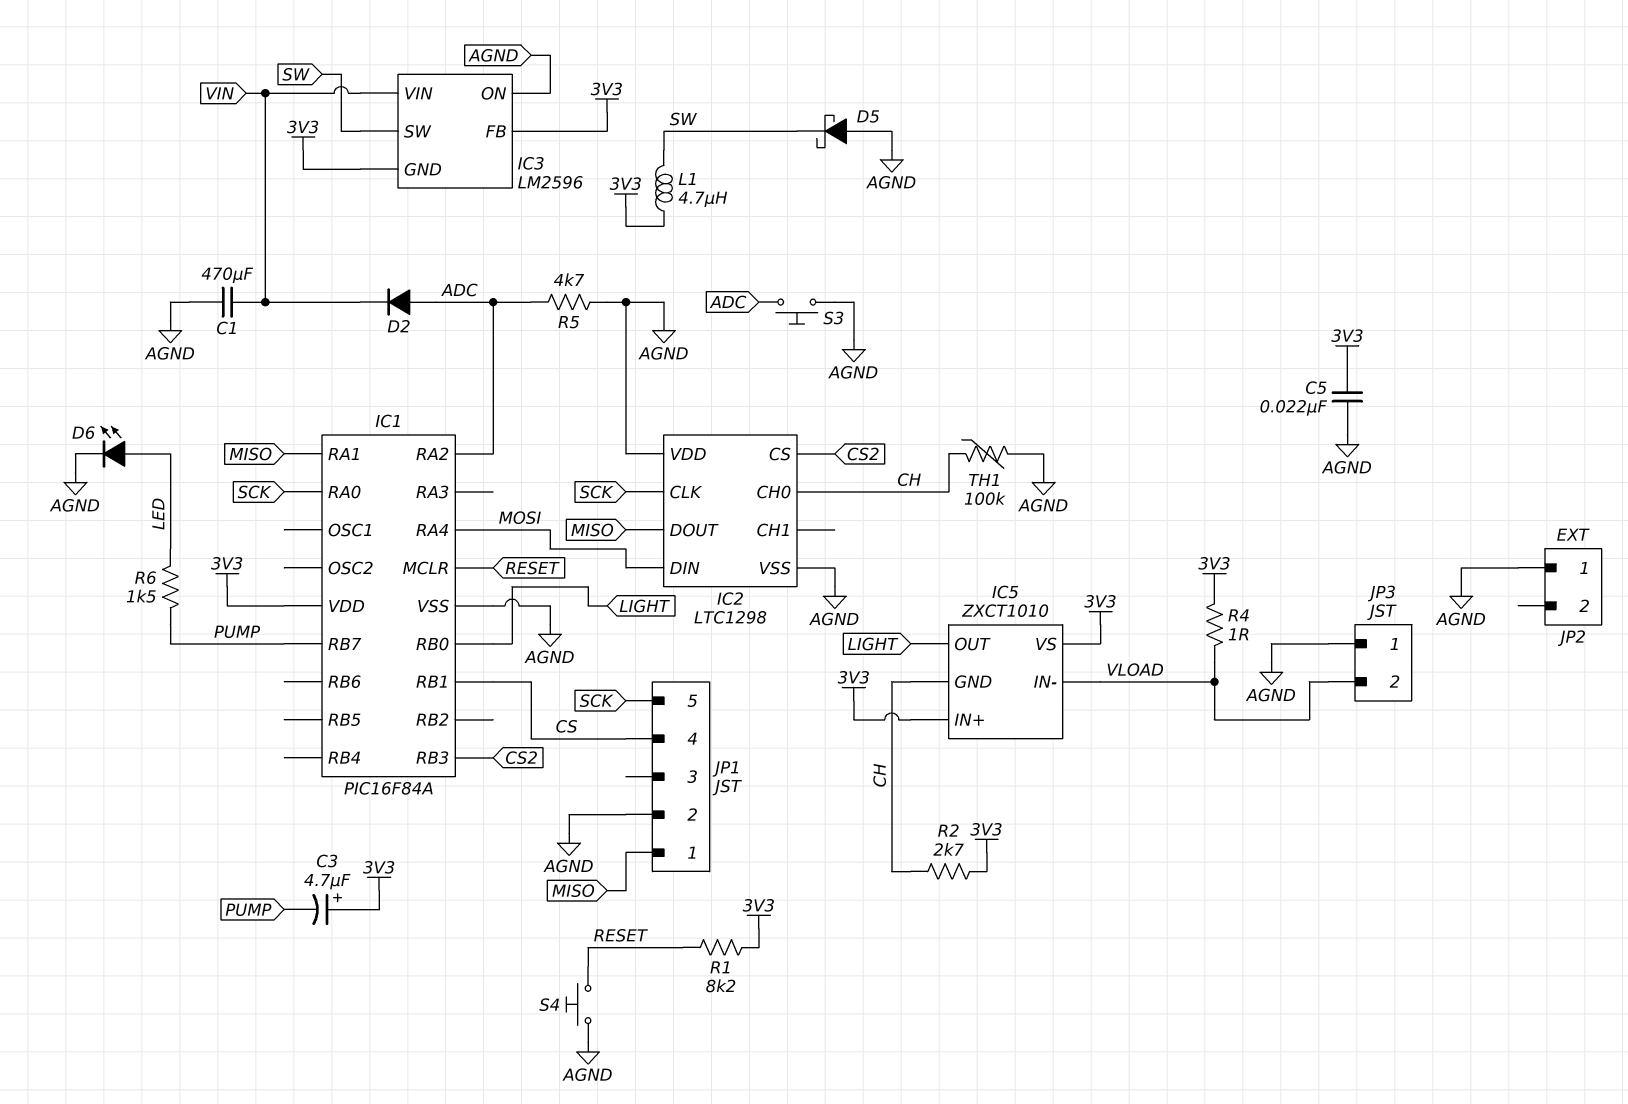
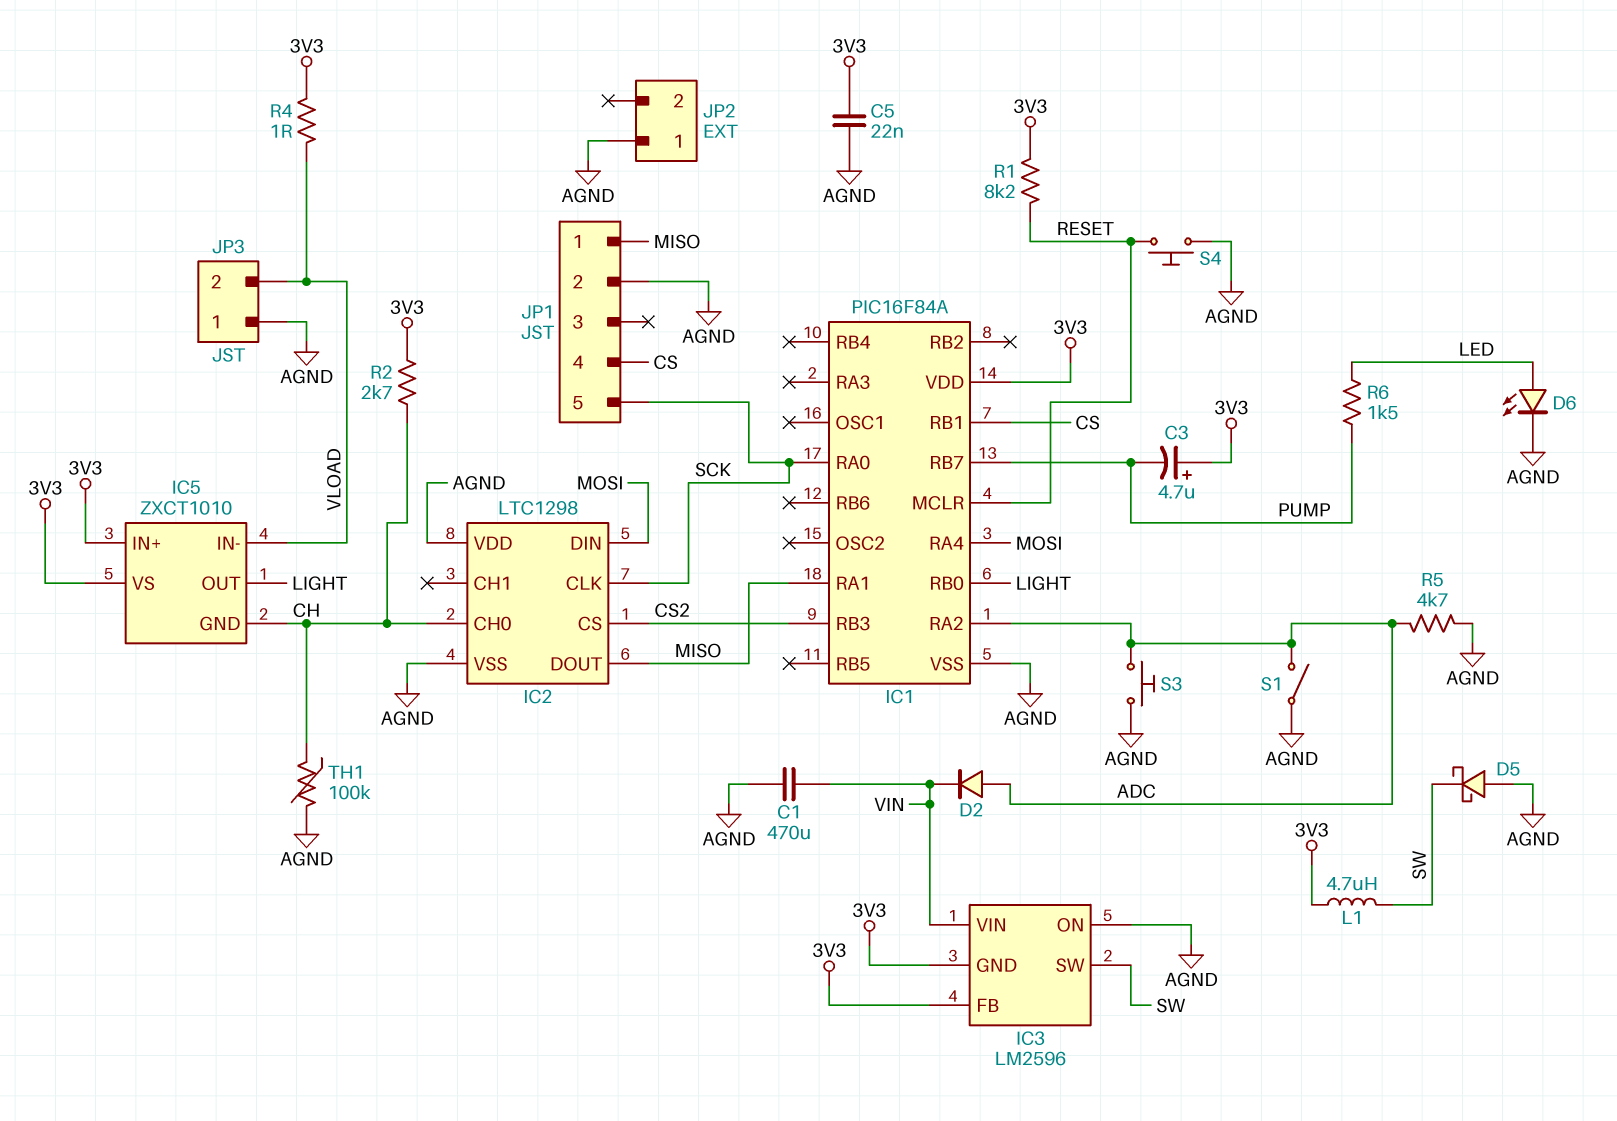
S1: none -> switch (ADC, AGND)

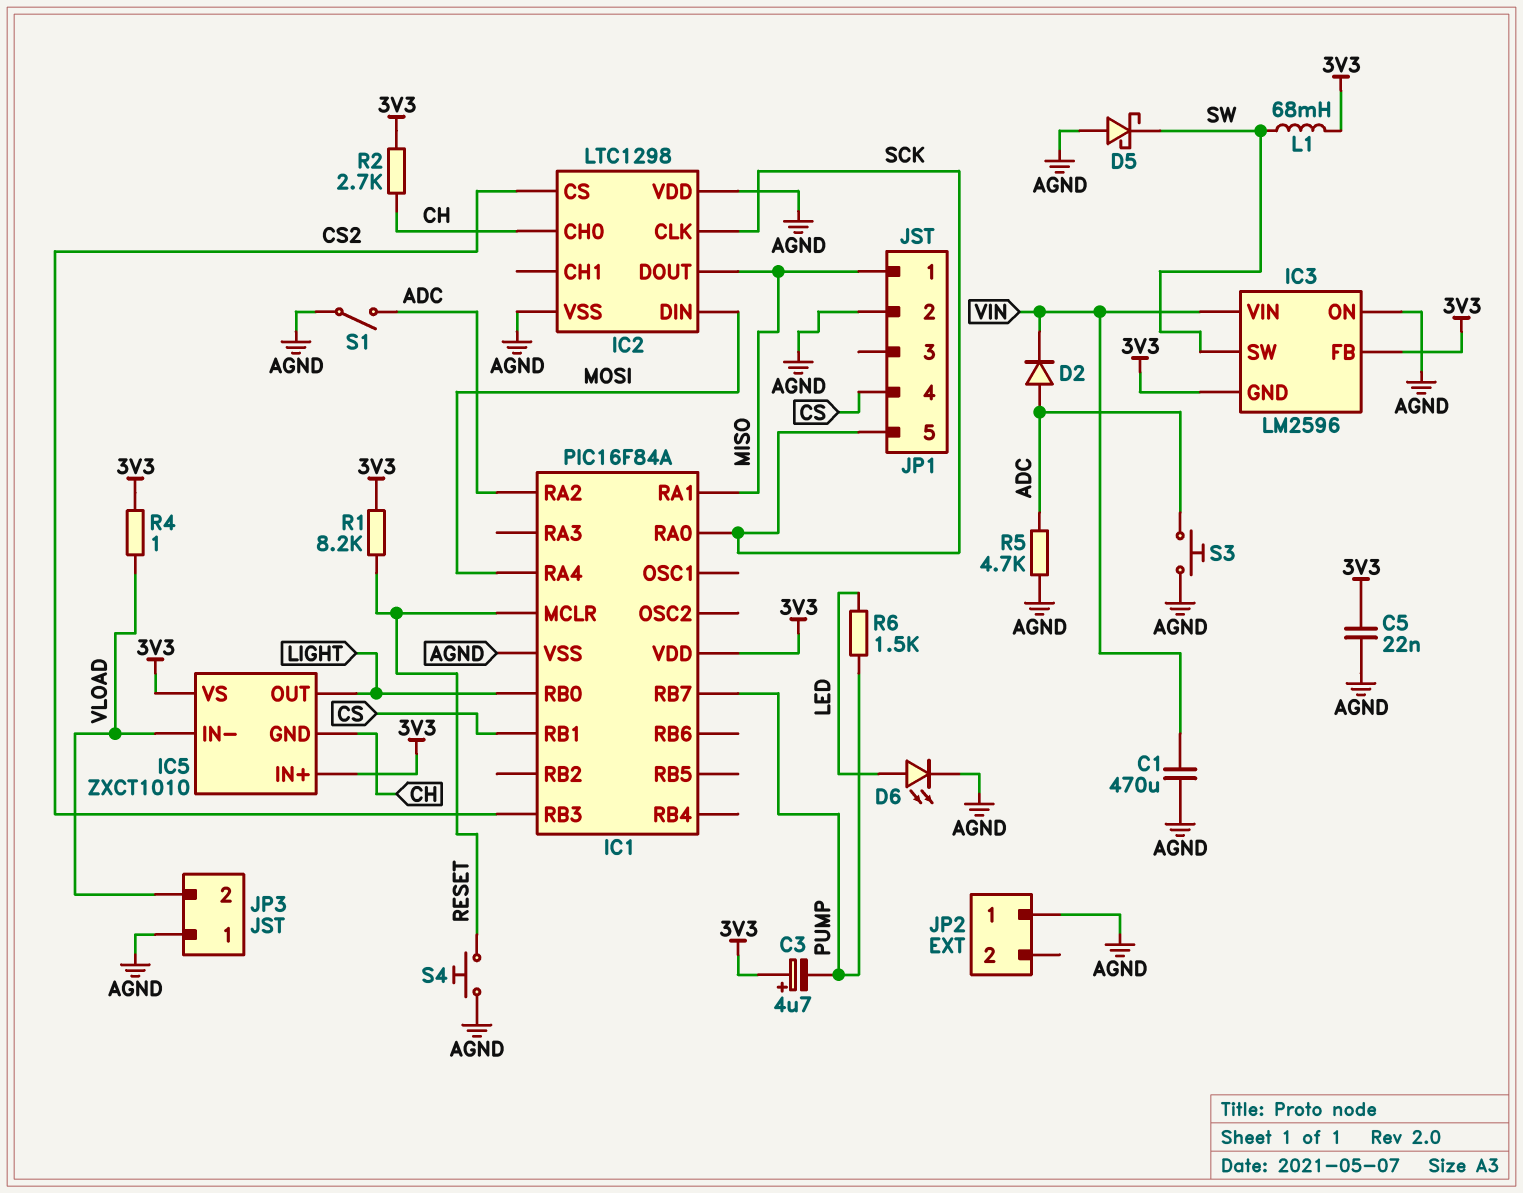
L1: 4.7uH (3V3, SW) -> 68mH (3V3, SW)
TH1: 100k (AGND, CH) -> none

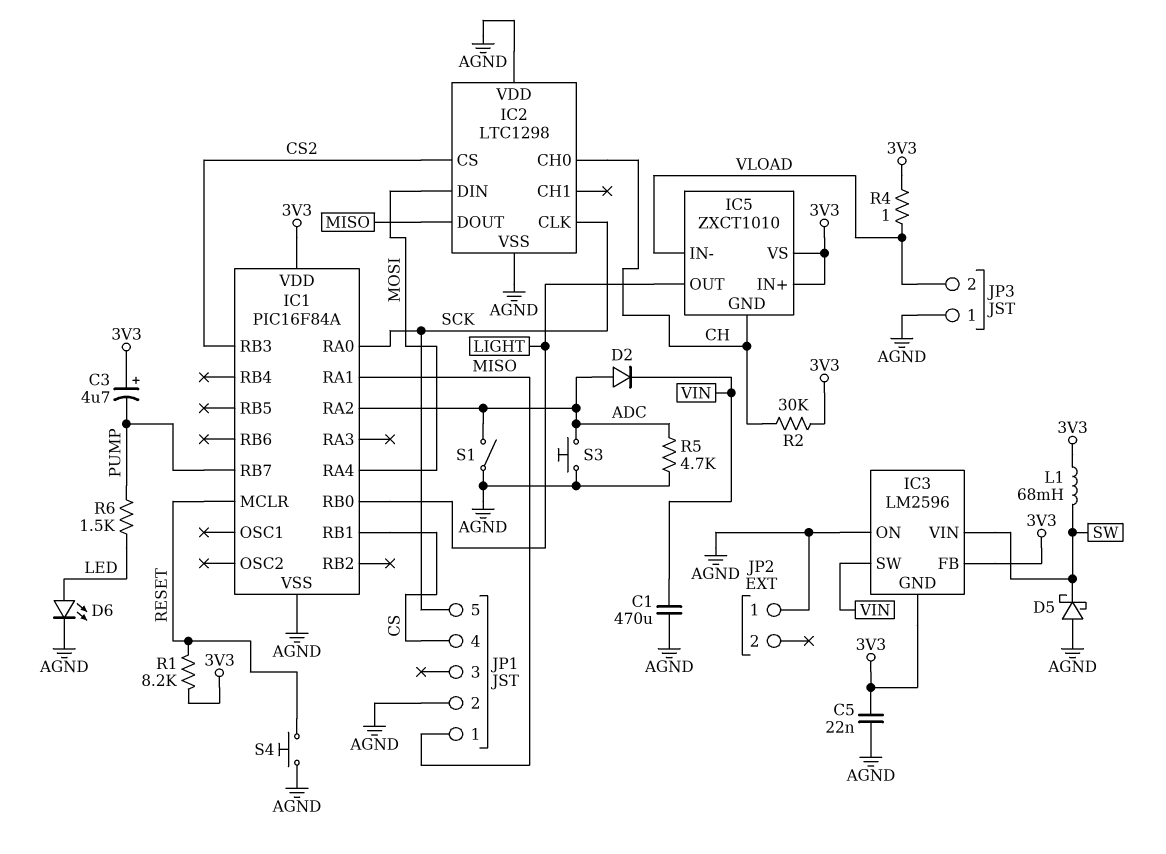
IC3 pin SW: SW -> VIN
IC3 pin VIN: VIN -> SW
R2: 2.7k (3V3, CH) -> 30k (3V3, CH)

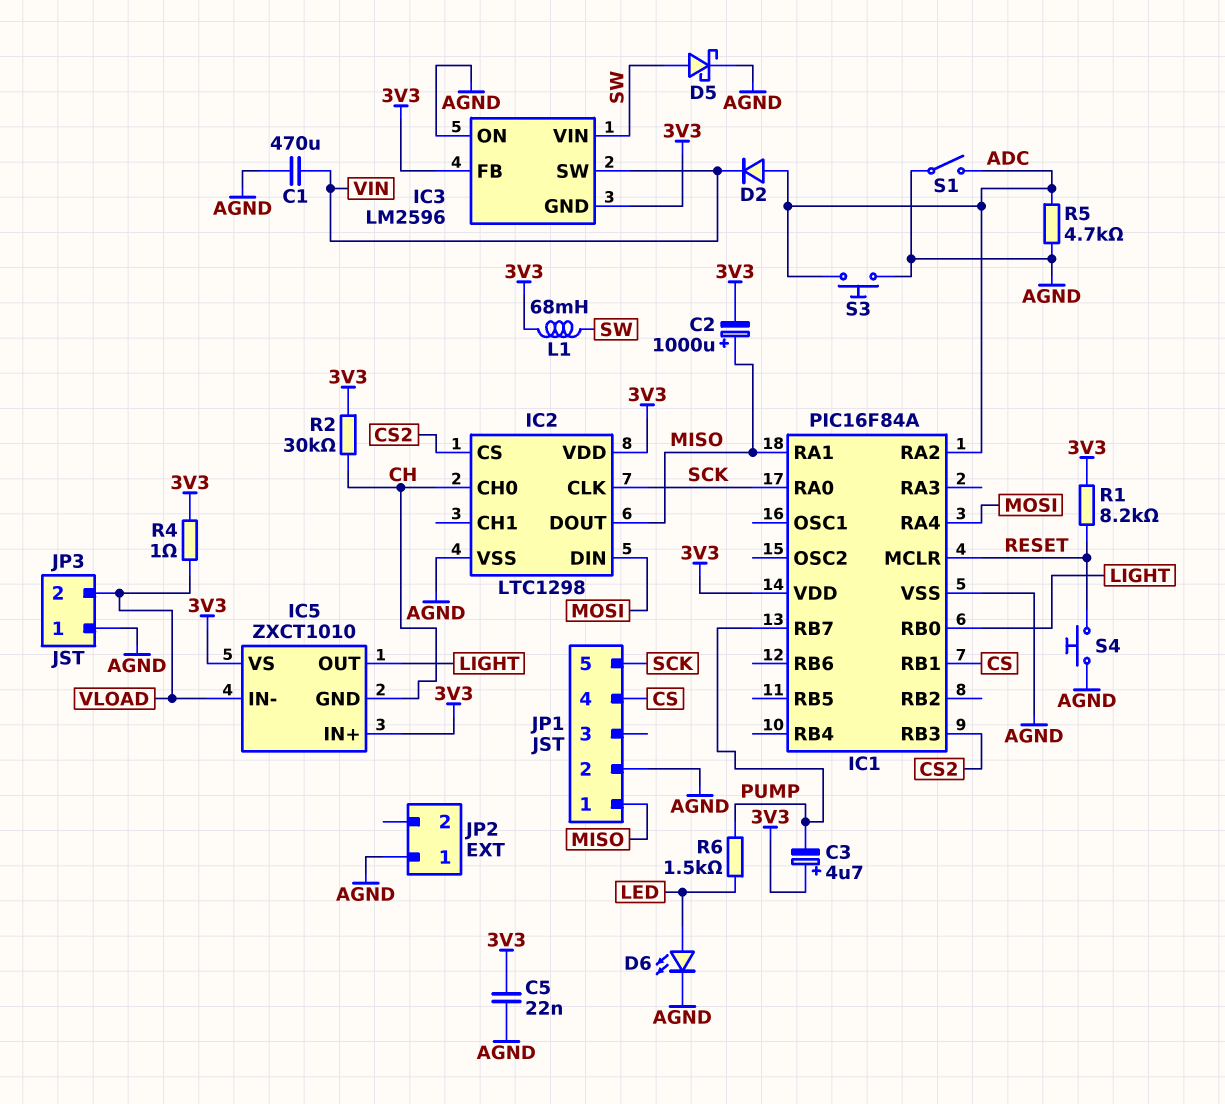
C2: none -> 1000uF (plus MISO, minus 3V3)
D5: schottky (A AGND, K SW) -> schottky (A SW, K AGND)
IC2 pin VDD: AGND -> 3V3

